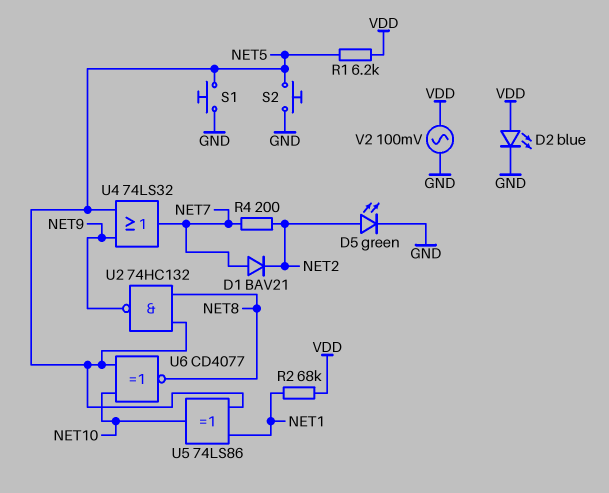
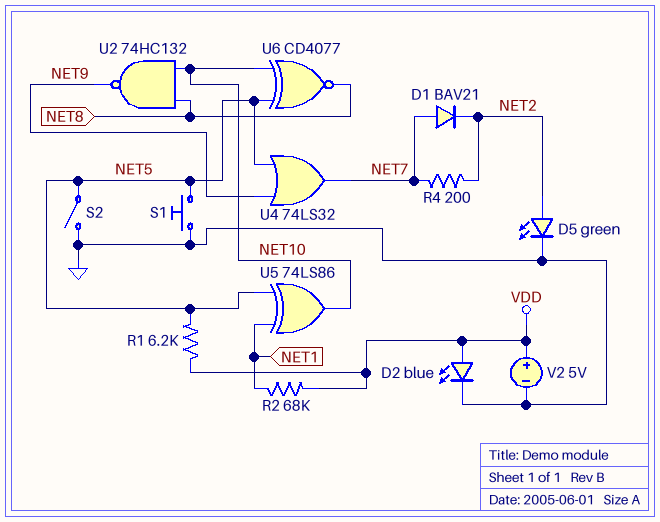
S2: button (GND, NET5) -> switch (GND, NET5)
U2: NAND 74HC132 (in NET5, in NET8, out NET9) -> NAND 74HC132 (in NET8, in NET10, out NET9)
V2: AC 100mV (GND, VDD) -> 5V (plus VDD, minus GND)

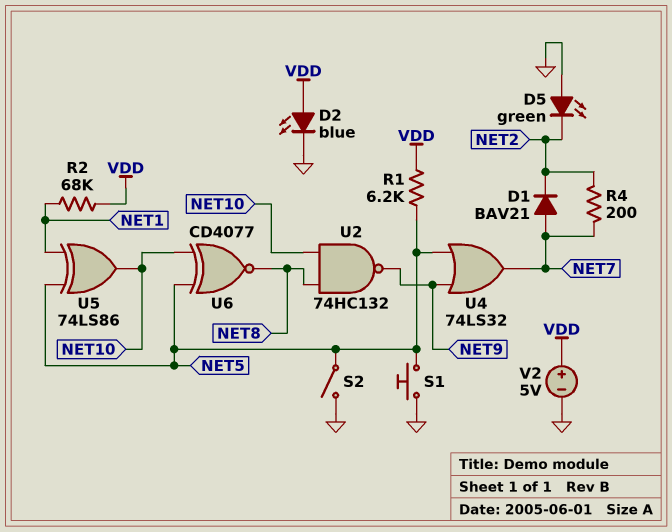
D5: LED green (A NET2, K GND) -> LED green (A GND, K NET2)

